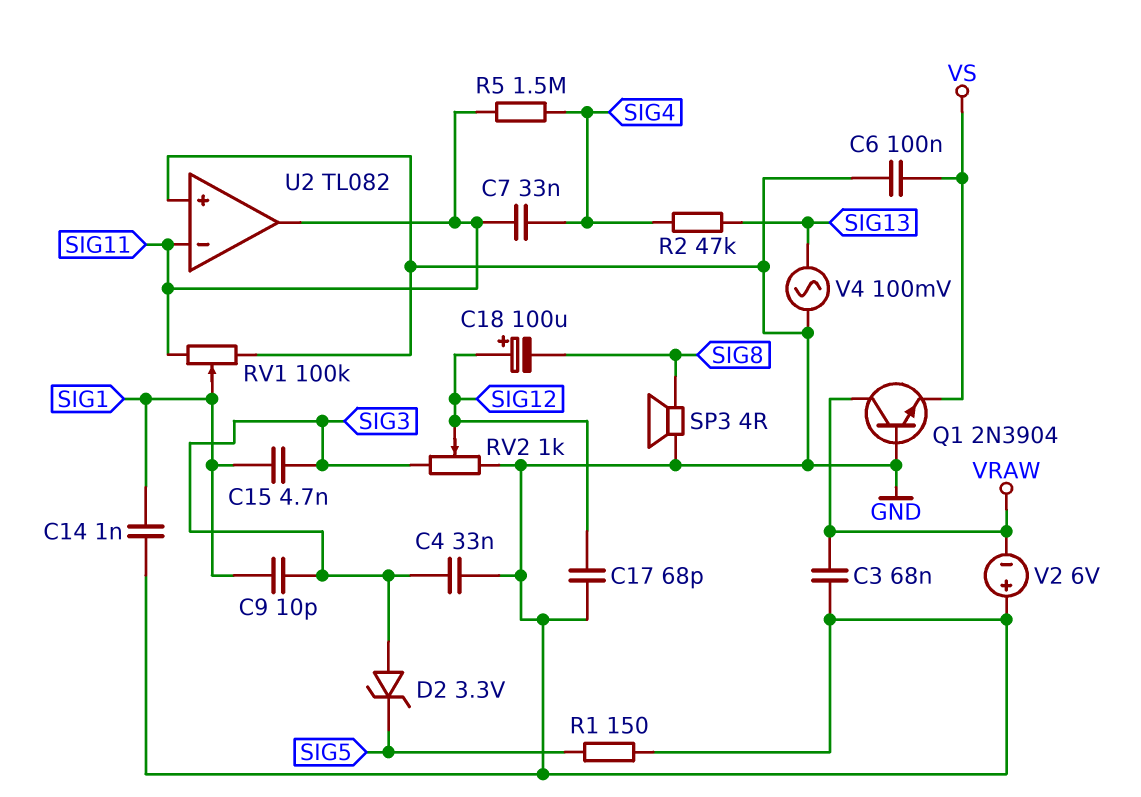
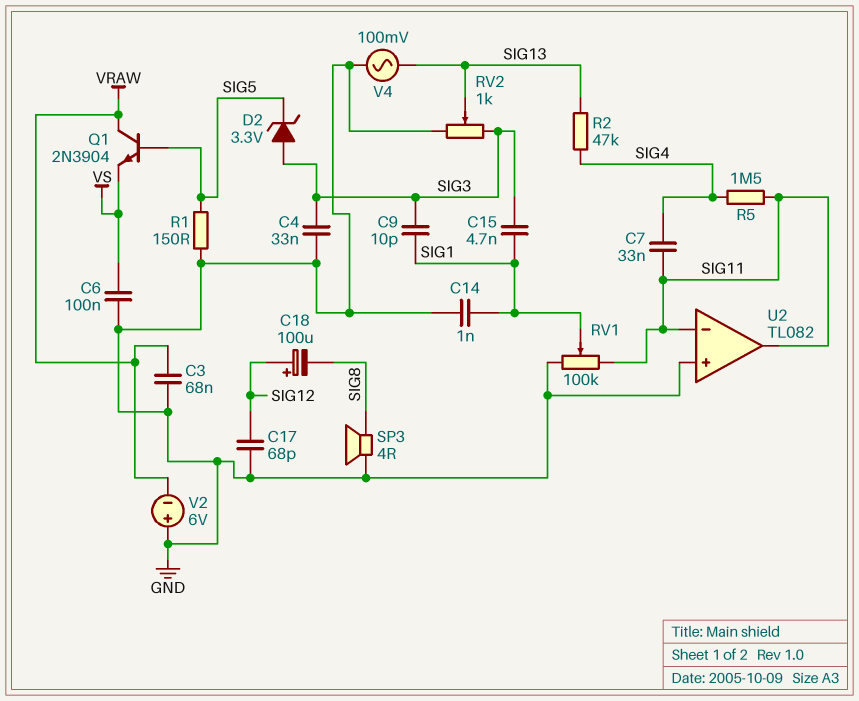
Q1: NPN 2N3904 (B GND, C VRAW, E VS) -> NPN 2N3904 (B SIG5, C VRAW, E VS)
RV2: 1k (GND, SIG3, wiper SIG12) -> 1k (GND, SIG3, wiper SIG13)

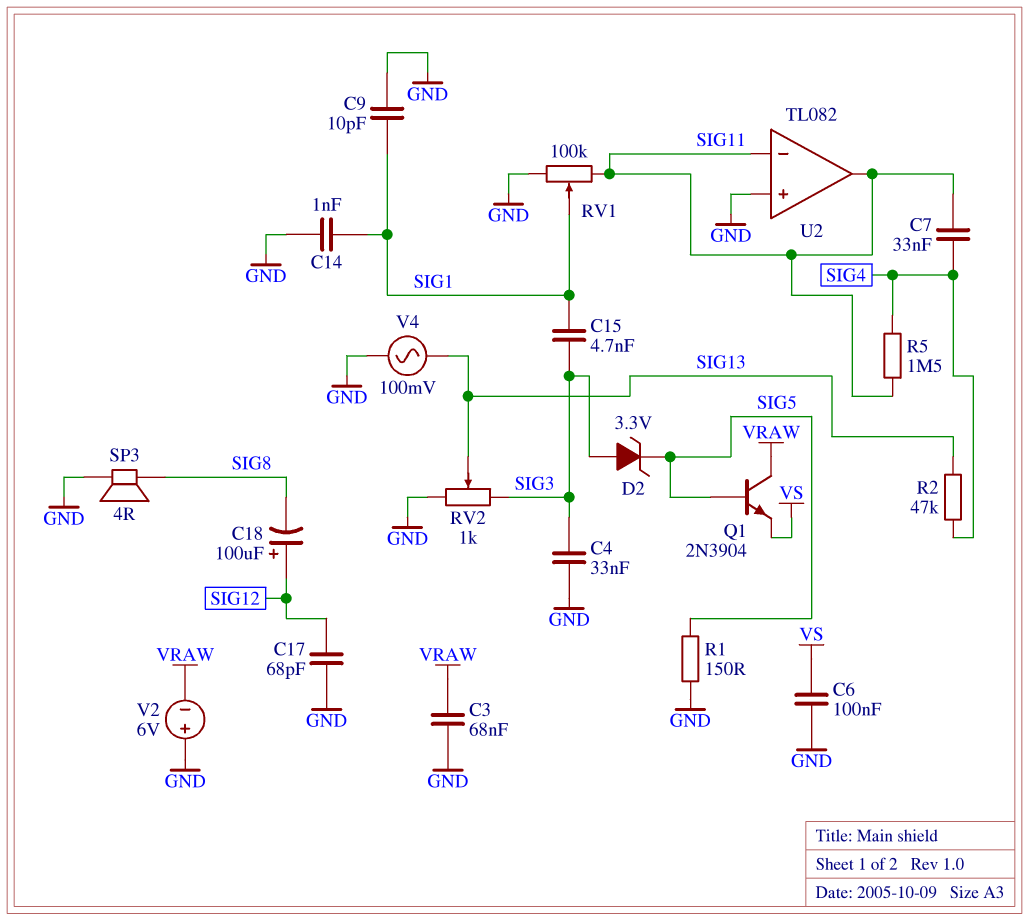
C9: 10pF (SIG1, SIG3) -> 10pF (GND, SIG1)

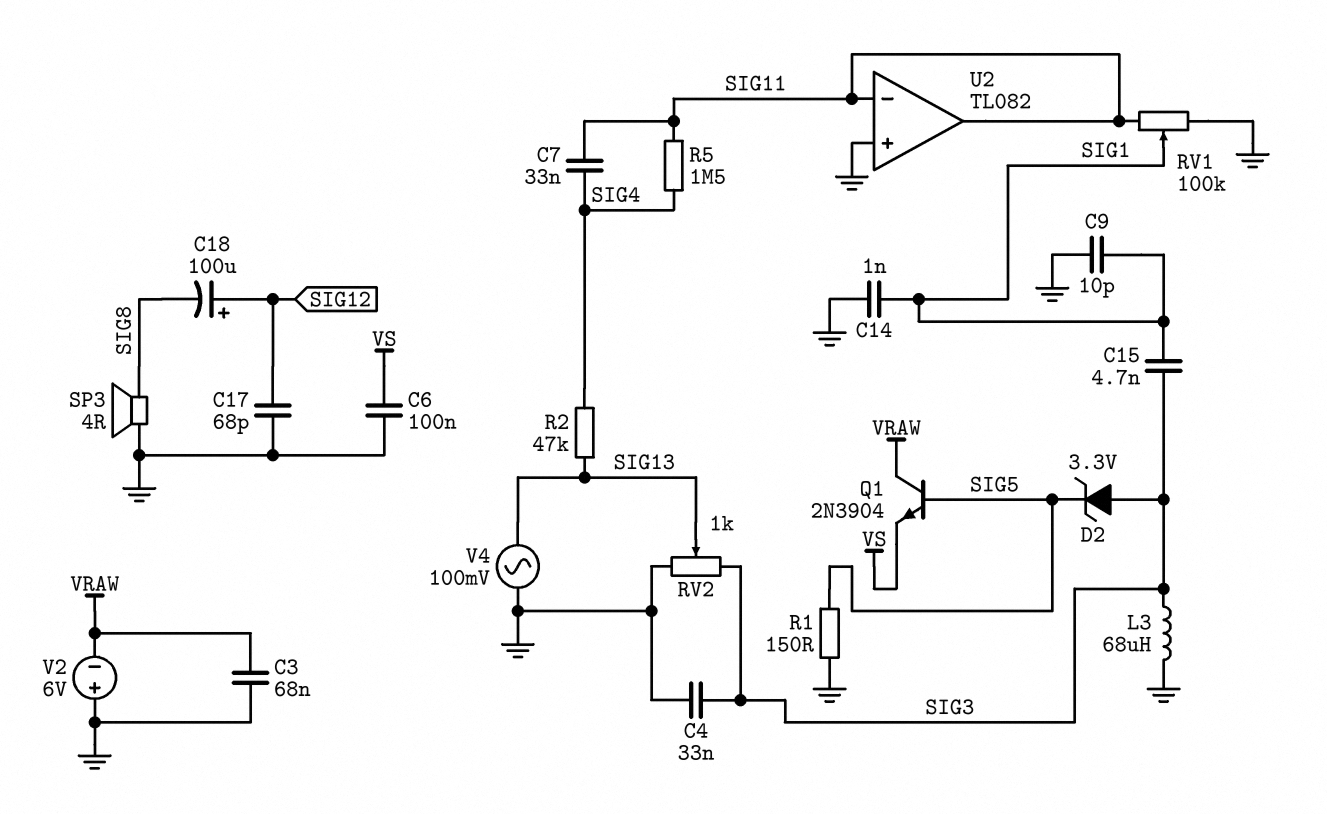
L3: none -> 68uH (GND, SIG3)

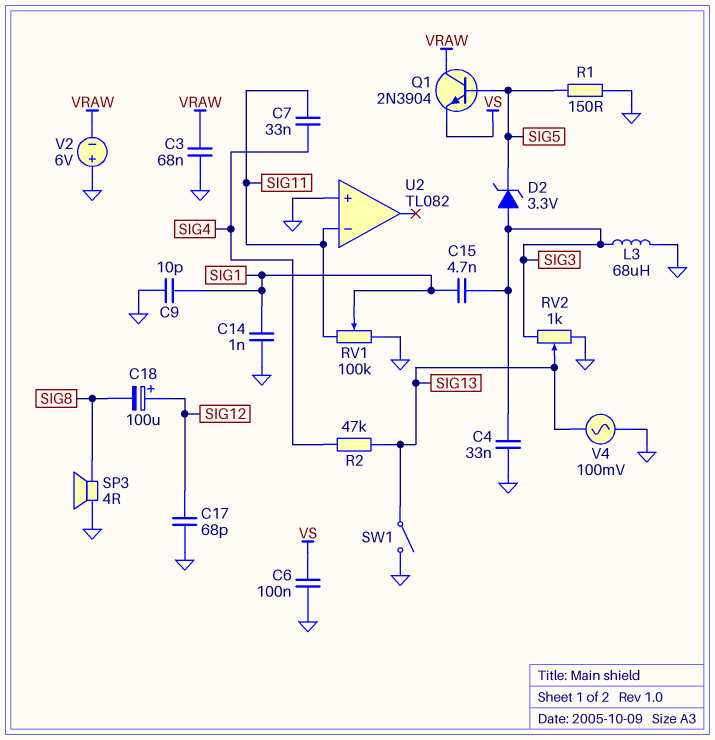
R5: 1.5M (SIG4, SIG11) -> none
SW1: none -> switch (GND, SIG13)
U2 pin out: SIG11 -> none

